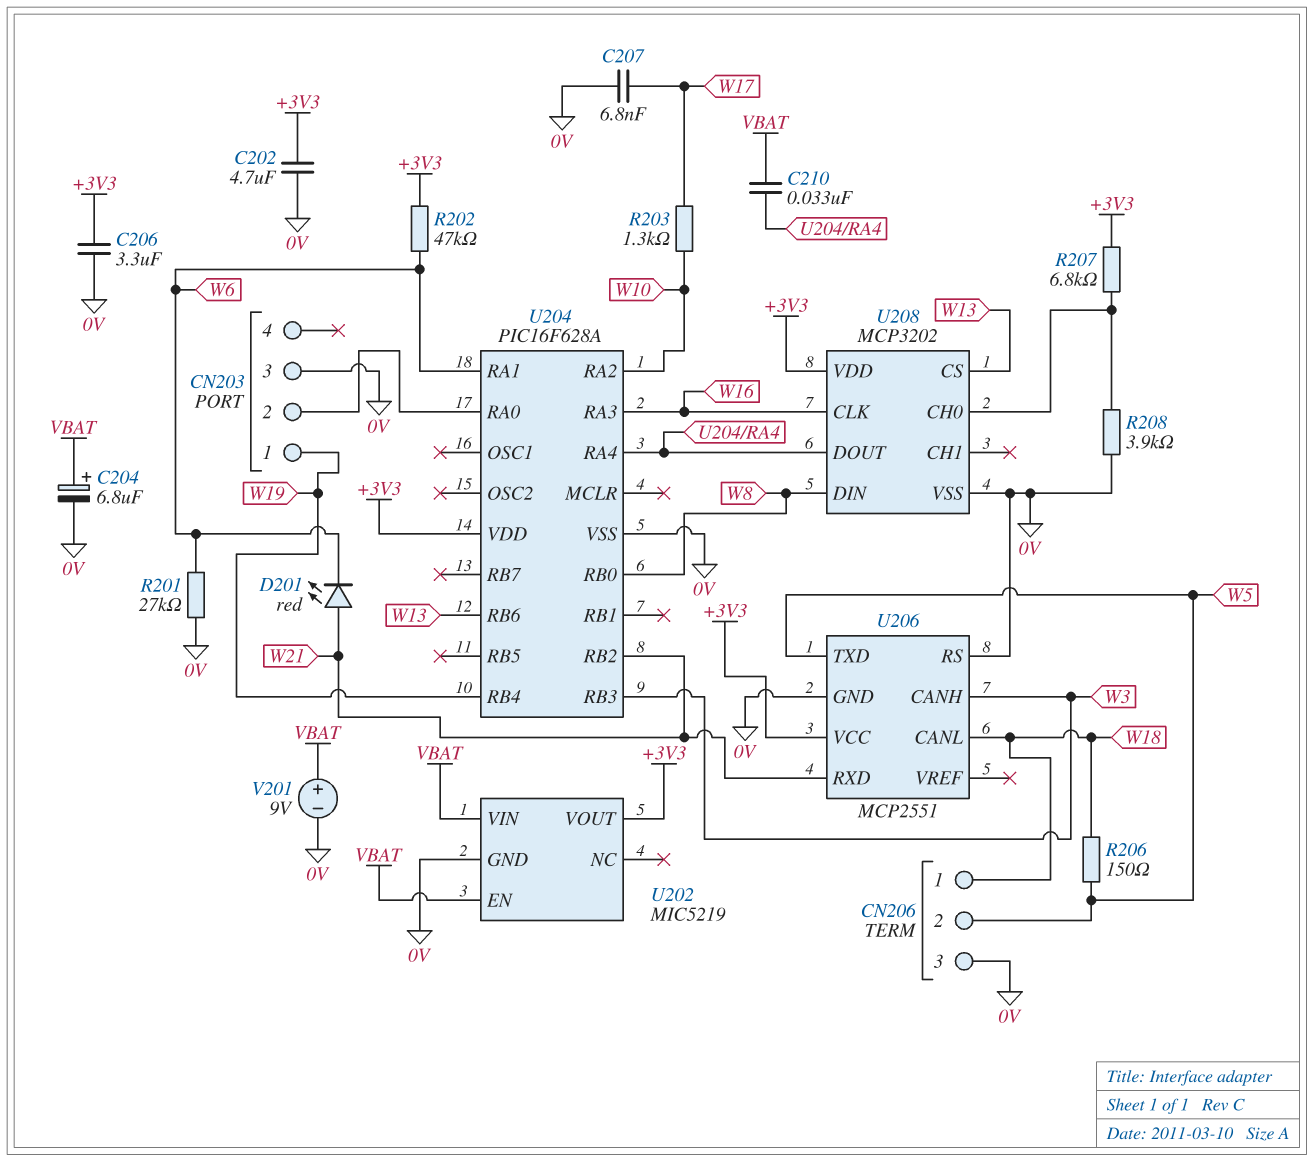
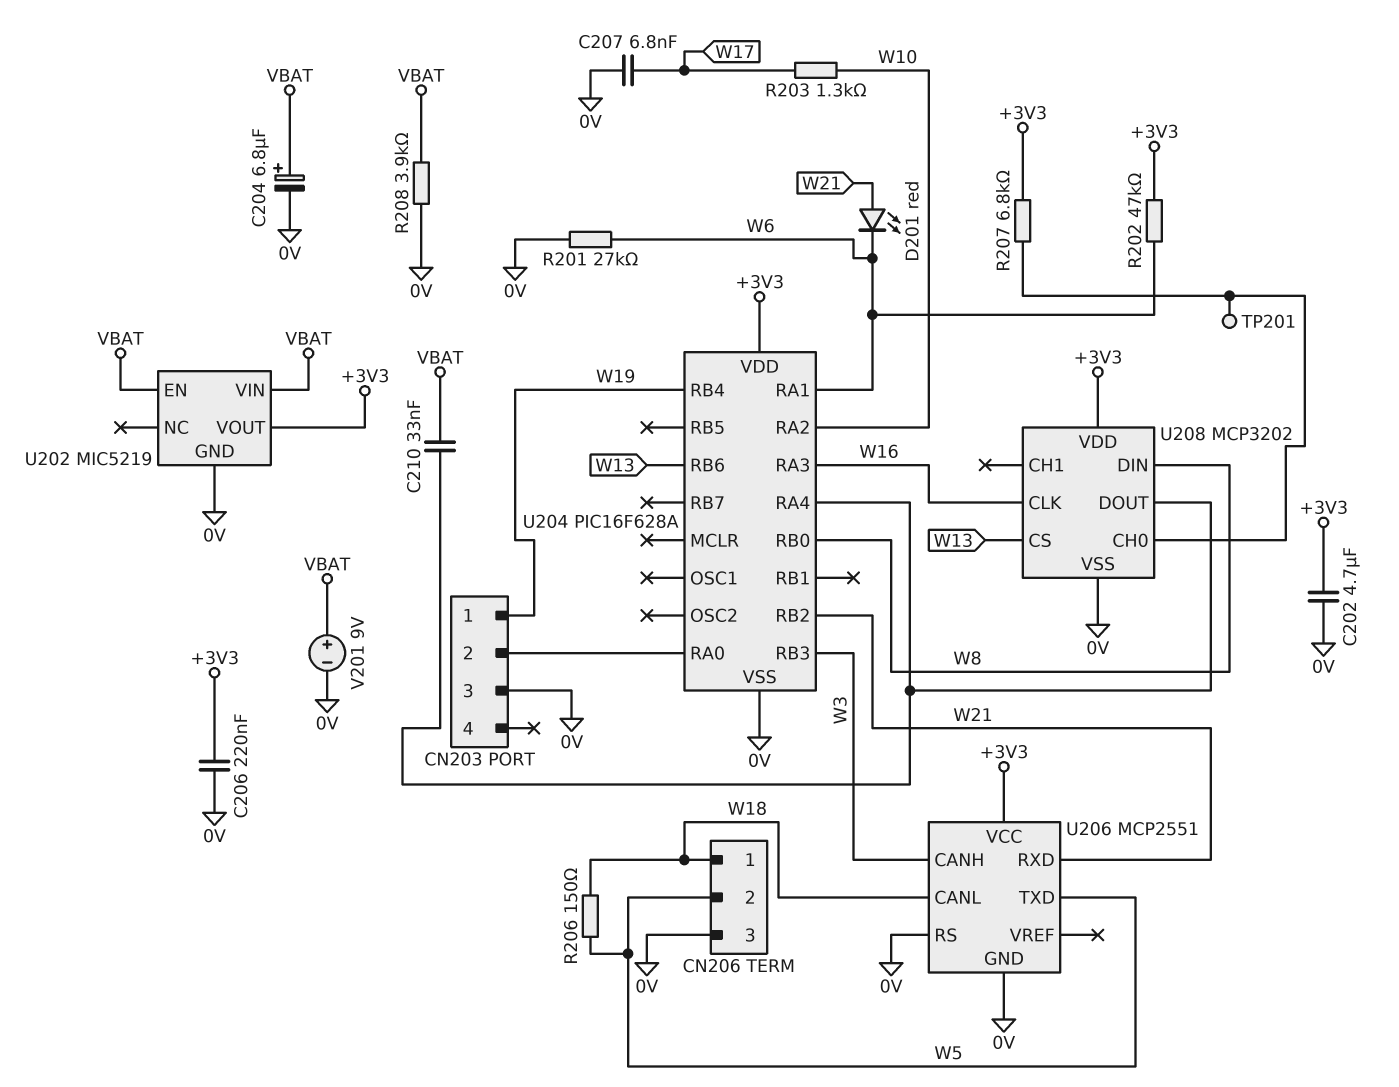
C206: 3.3uF (+3V3, 0V) -> 220nF (+3V3, 0V)
R208: 3.9k (0V, U208/CH0) -> 3.9k (0V, VBAT)
TP201: none -> test point (U208/CH0)

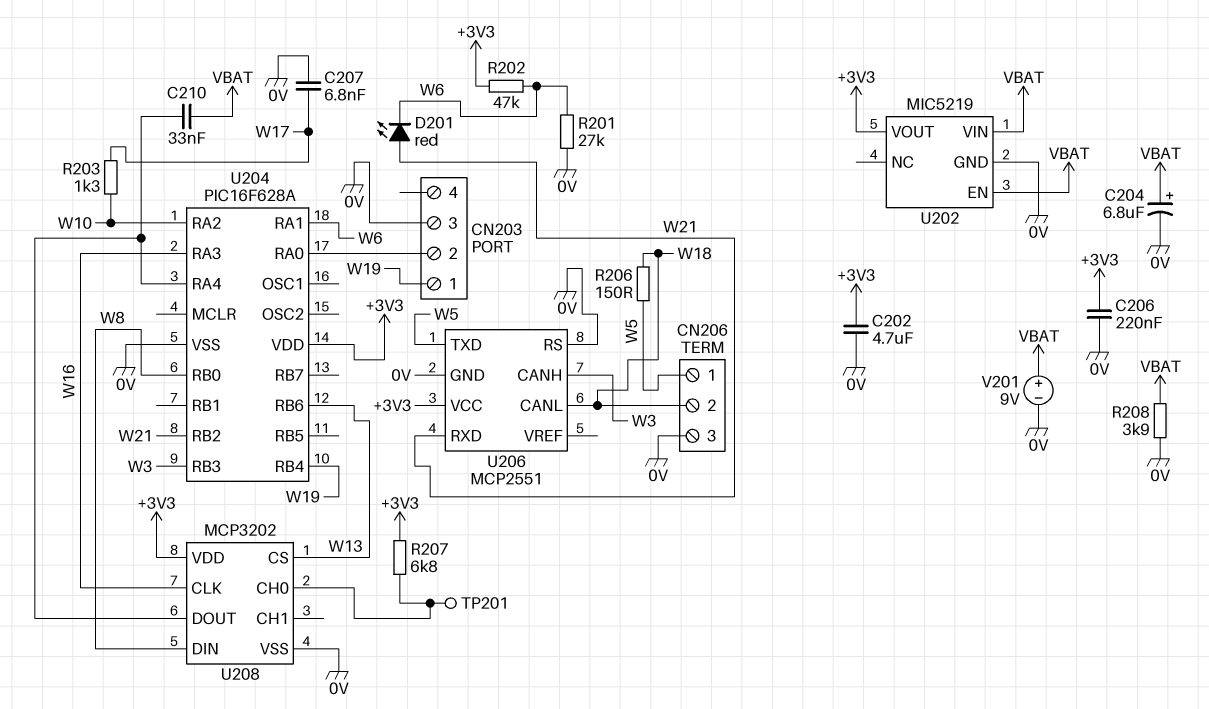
CN206 pin 1: W18 -> W5
CN206 pin 2: W5 -> W18

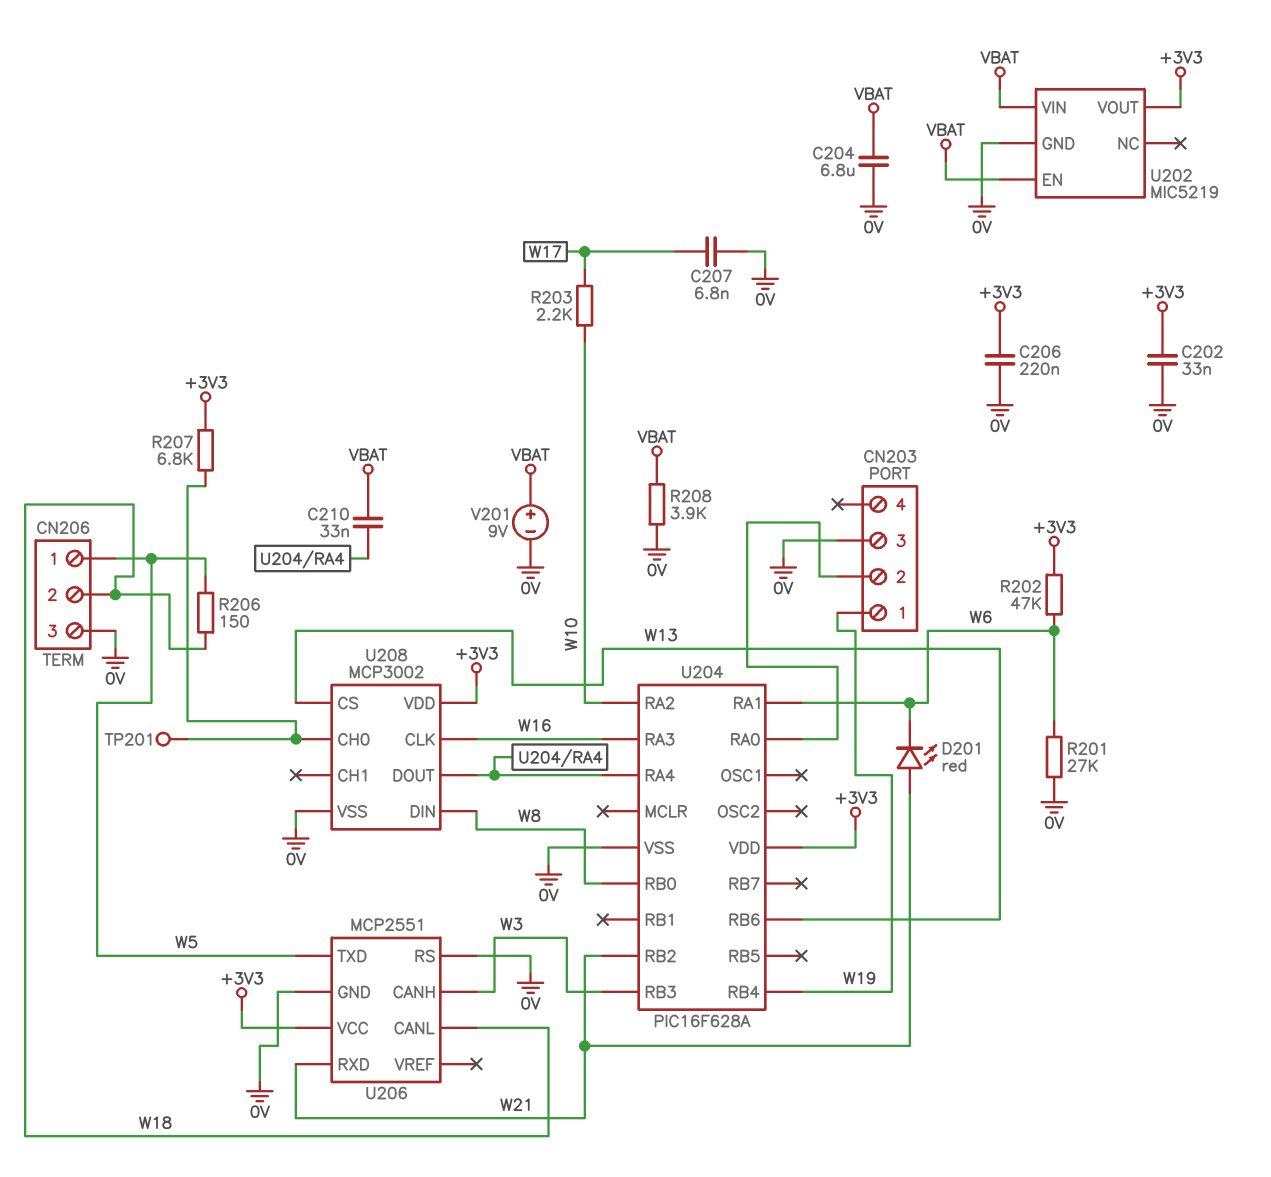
C202: 4.7uF (+3V3, 0V) -> 33nF (+3V3, 0V)
C204: 6.8uF (plus VBAT, minus 0V) -> 6.8uF (0V, VBAT)
R203: 1.3k (W10, W17) -> 2.2k (W10, W17)
U208: MCP3202 -> MCP3002

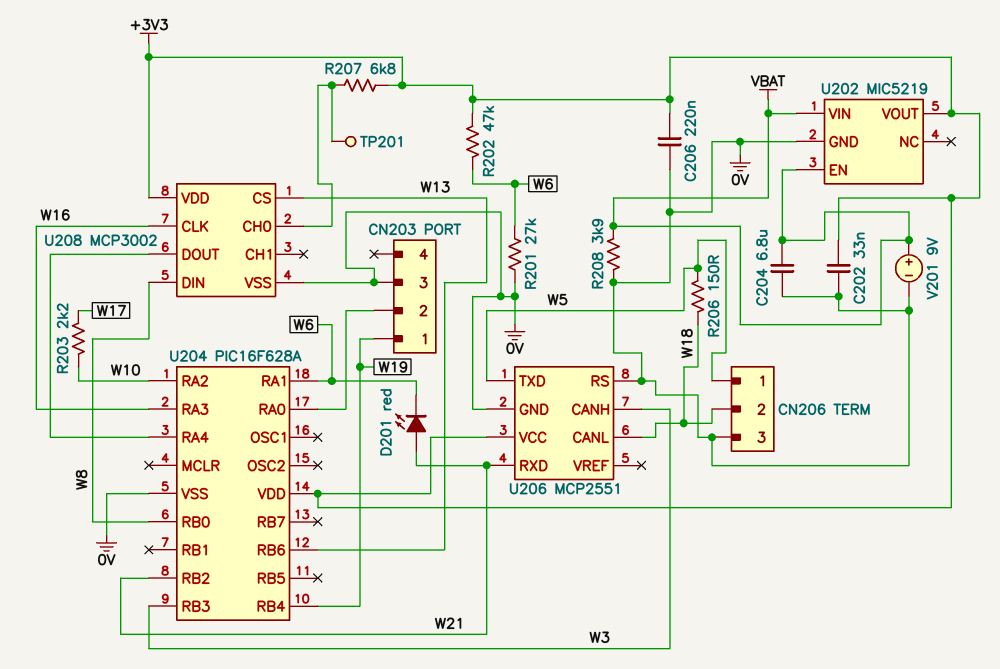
C207: 6.8nF (0V, W17) -> none
C210: 33nF (U204/RA4, VBAT) -> none

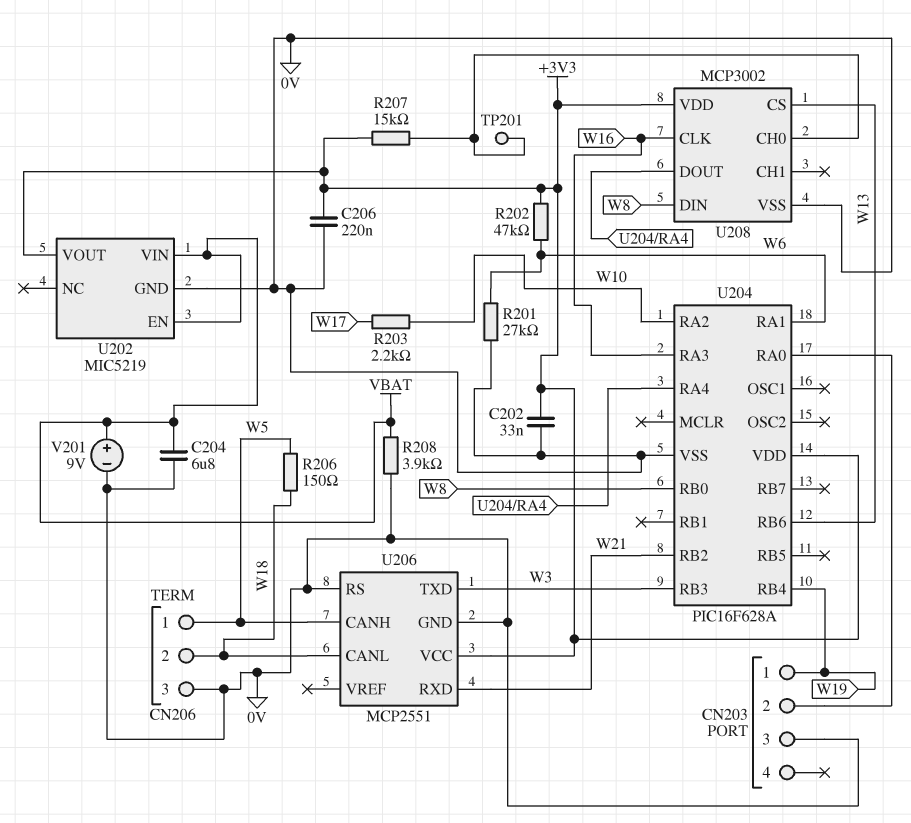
D201: LED red (A W21, K W6) -> none
R207: 6.8k (+3V3, U208/CH0) -> 15k (+3V3, U208/CH0)
U206 pin CANH: W3 -> W5
U206 pin TXD: W5 -> W3

